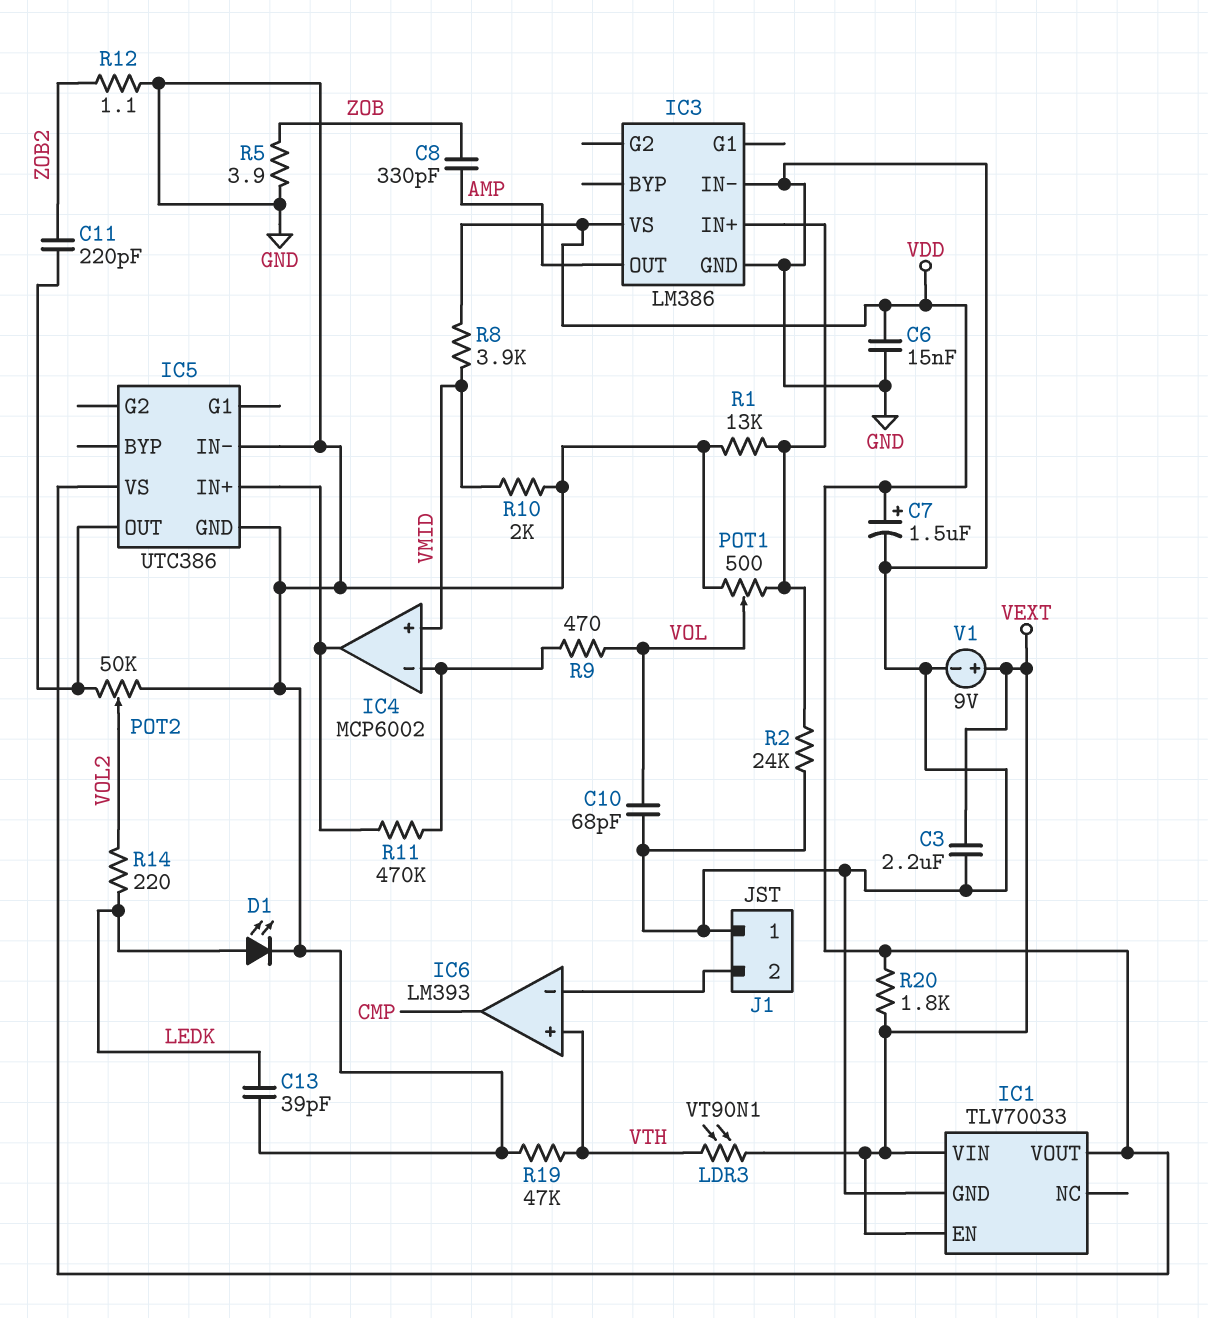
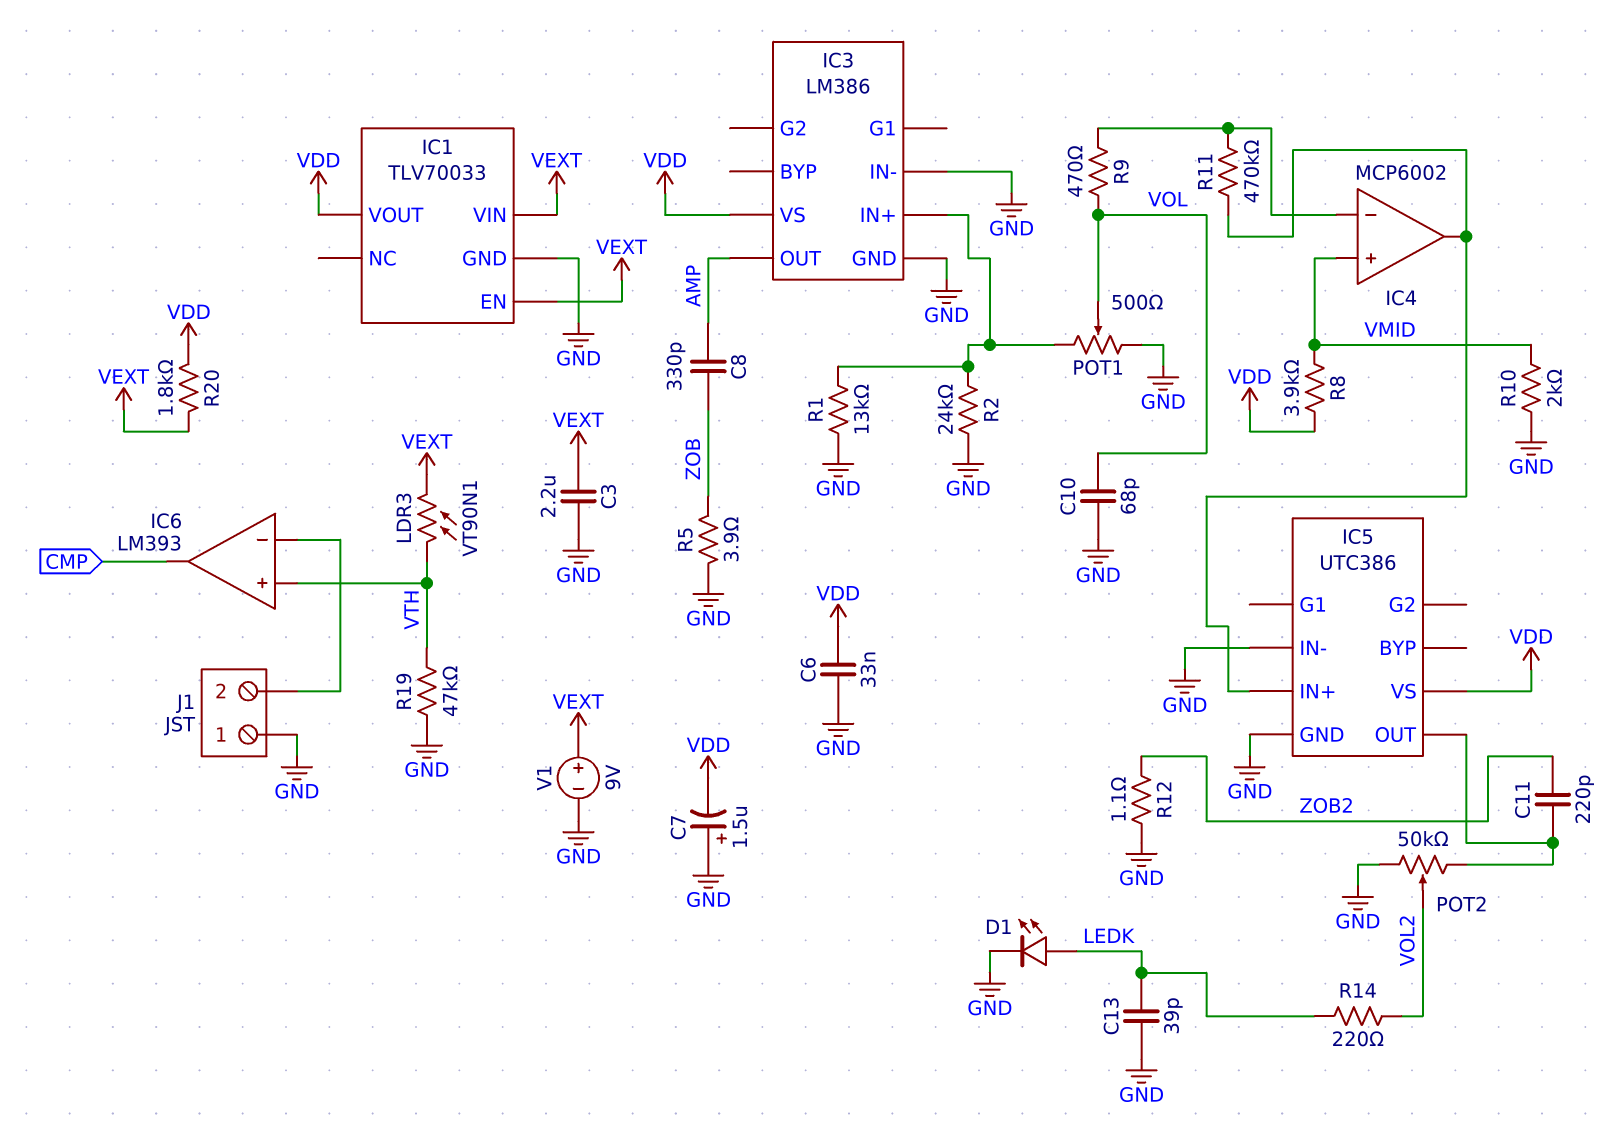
C6: 15nF (GND, VDD) -> 33nF (GND, VDD)
C7: 1.5uF (plus VDD, minus GND) -> 1.5uF (plus GND, minus VDD)

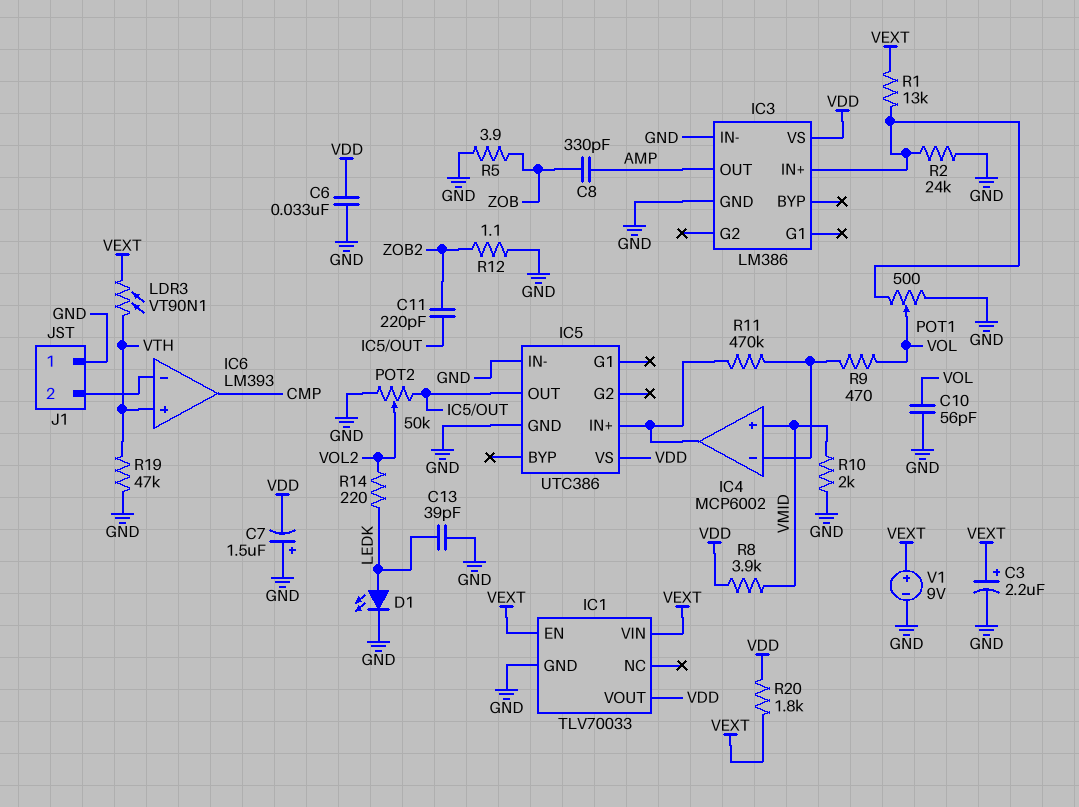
C3: 2.2uF (GND, VEXT) -> 2.2uF (plus VEXT, minus GND)
C10: 68pF (GND, VOL) -> 56pF (GND, VOL)
R1: 13k (GND, IC3/IN+) -> 13k (IC3/IN+, VEXT)

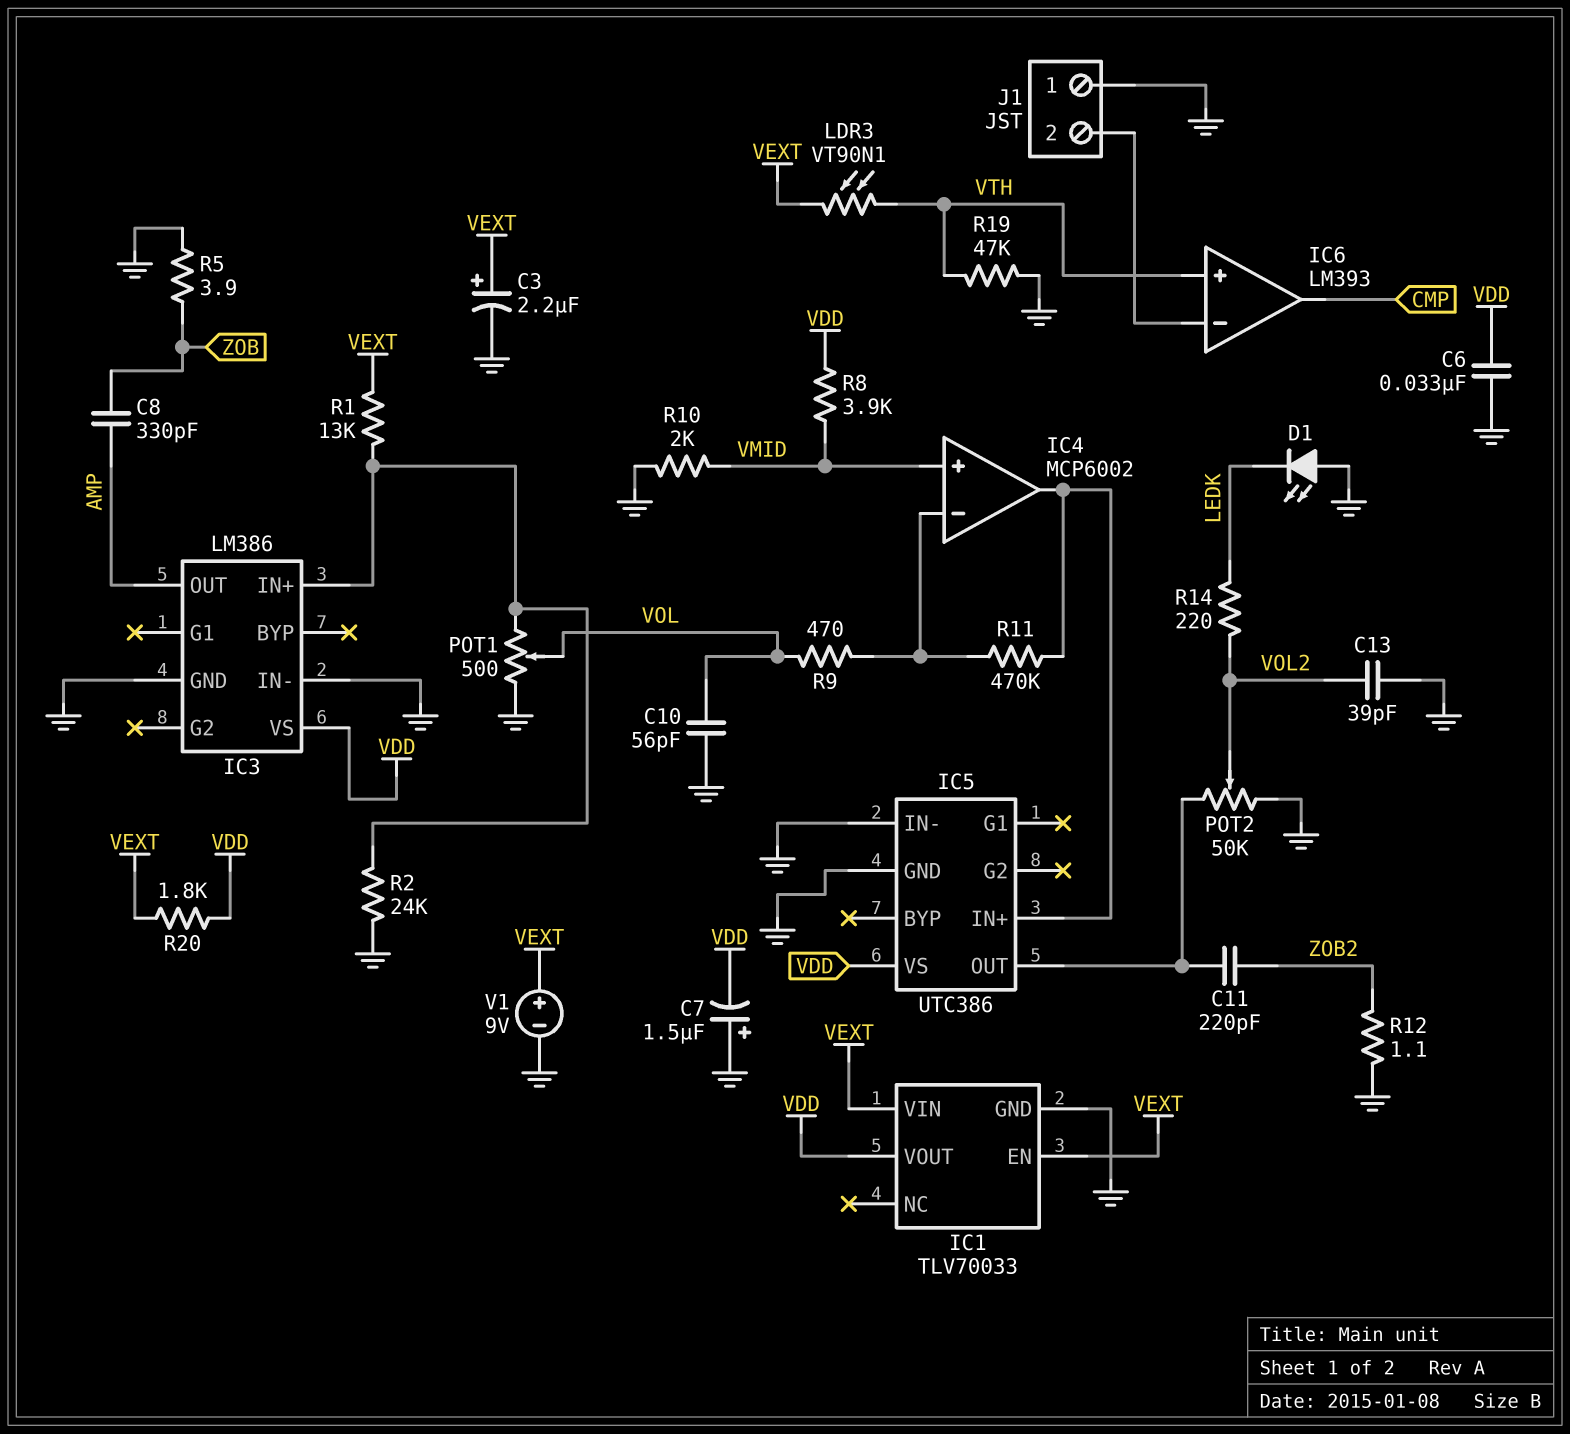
C13: 39pF (GND, LEDK) -> 39pF (GND, VOL2)
D1: LED (A LEDK, K GND) -> LED (A GND, K LEDK)

